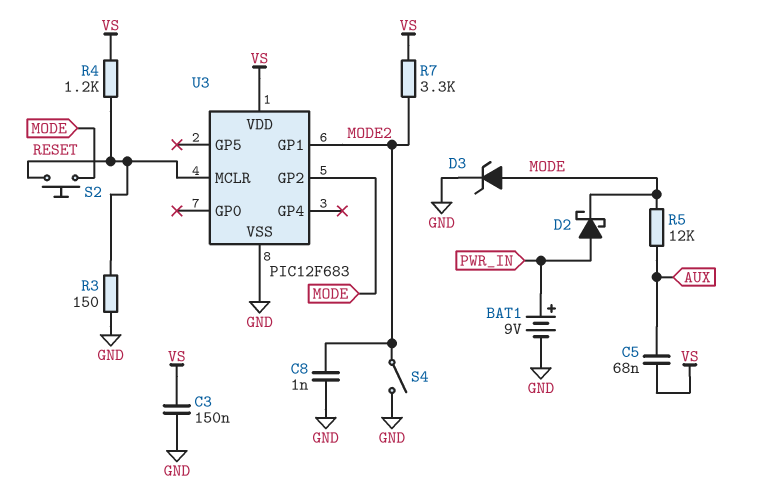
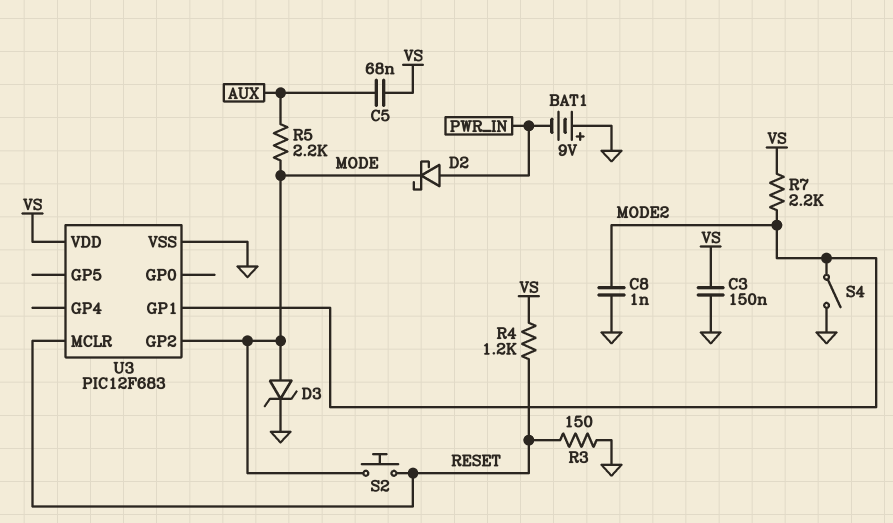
BAT1: 9V (plus PWR_IN, minus GND) -> 9V (plus GND, minus PWR_IN)
R5: 12k (AUX, MODE) -> 2.2k (AUX, MODE)
R7: 3.3k (MODE2, VS) -> 2.2k (MODE2, VS)

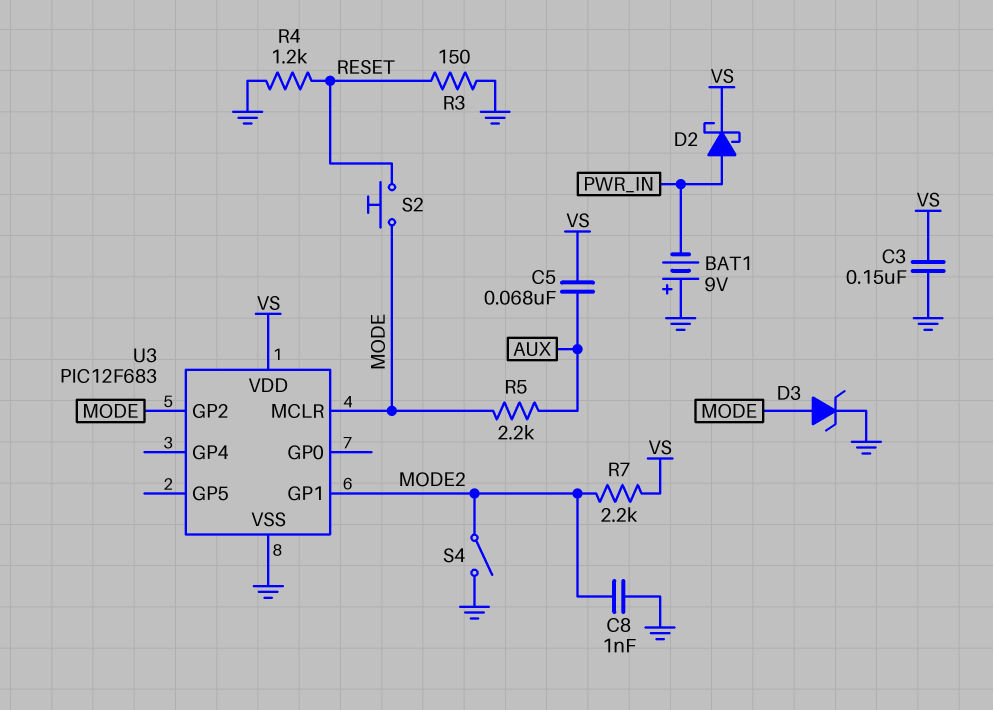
D2: schottky (A PWR_IN, K MODE) -> schottky (A PWR_IN, K VS)
R4: 1.2k (RESET, VS) -> 1.2k (GND, RESET)
U3 pin MCLR: RESET -> MODE

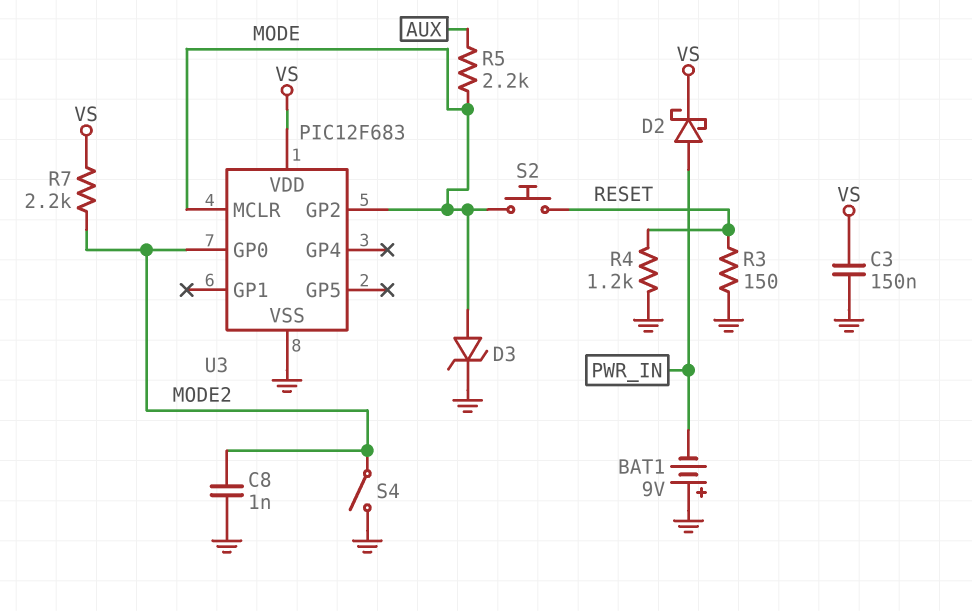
C5: 68nF (AUX, VS) -> none
U3 pin GP0: none -> MODE2
U3 pin GP1: MODE2 -> none

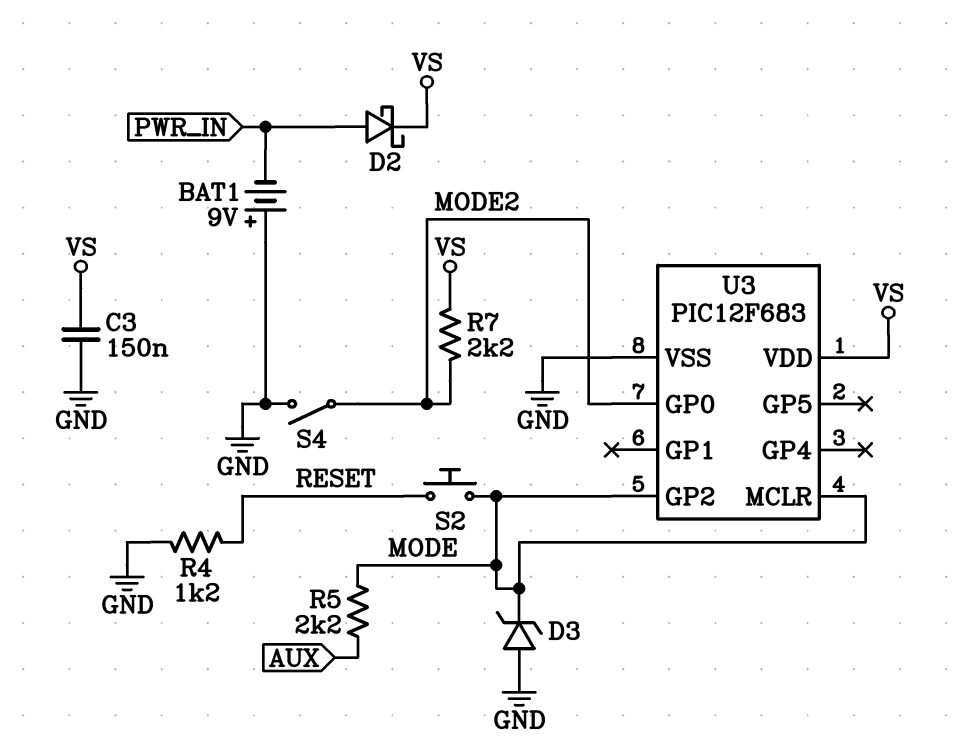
C8: 1nF (GND, MODE2) -> none
D3: zener (A MODE, K GND) -> zener (A GND, K MODE)
R3: 150 (GND, RESET) -> none

